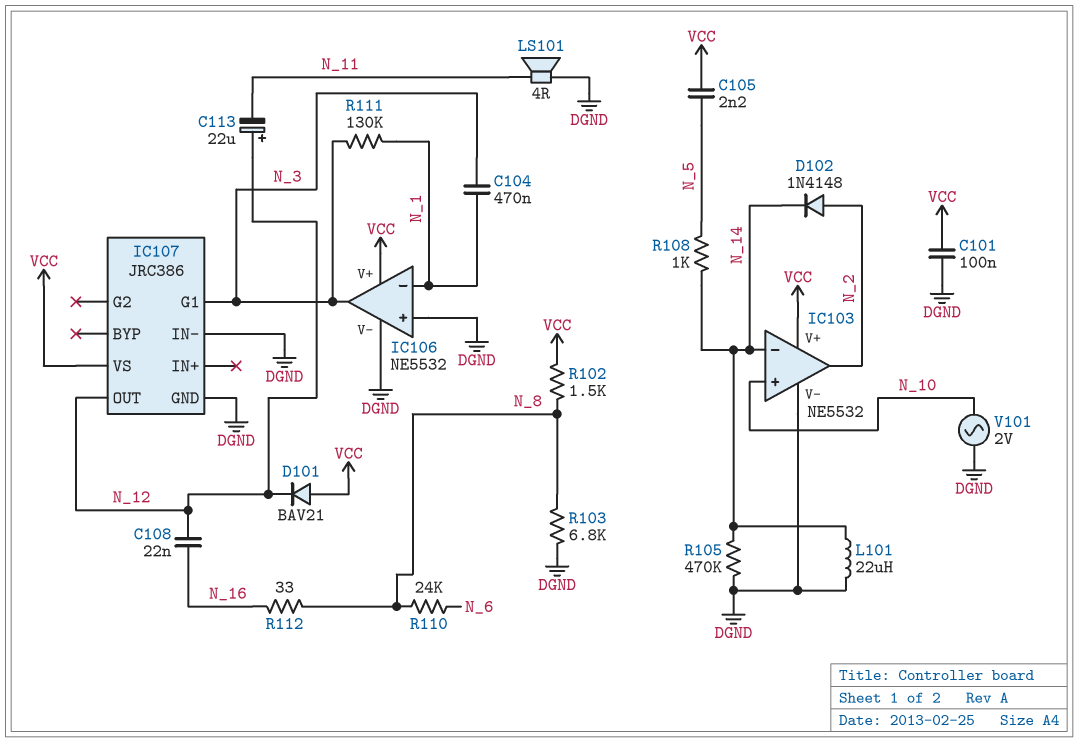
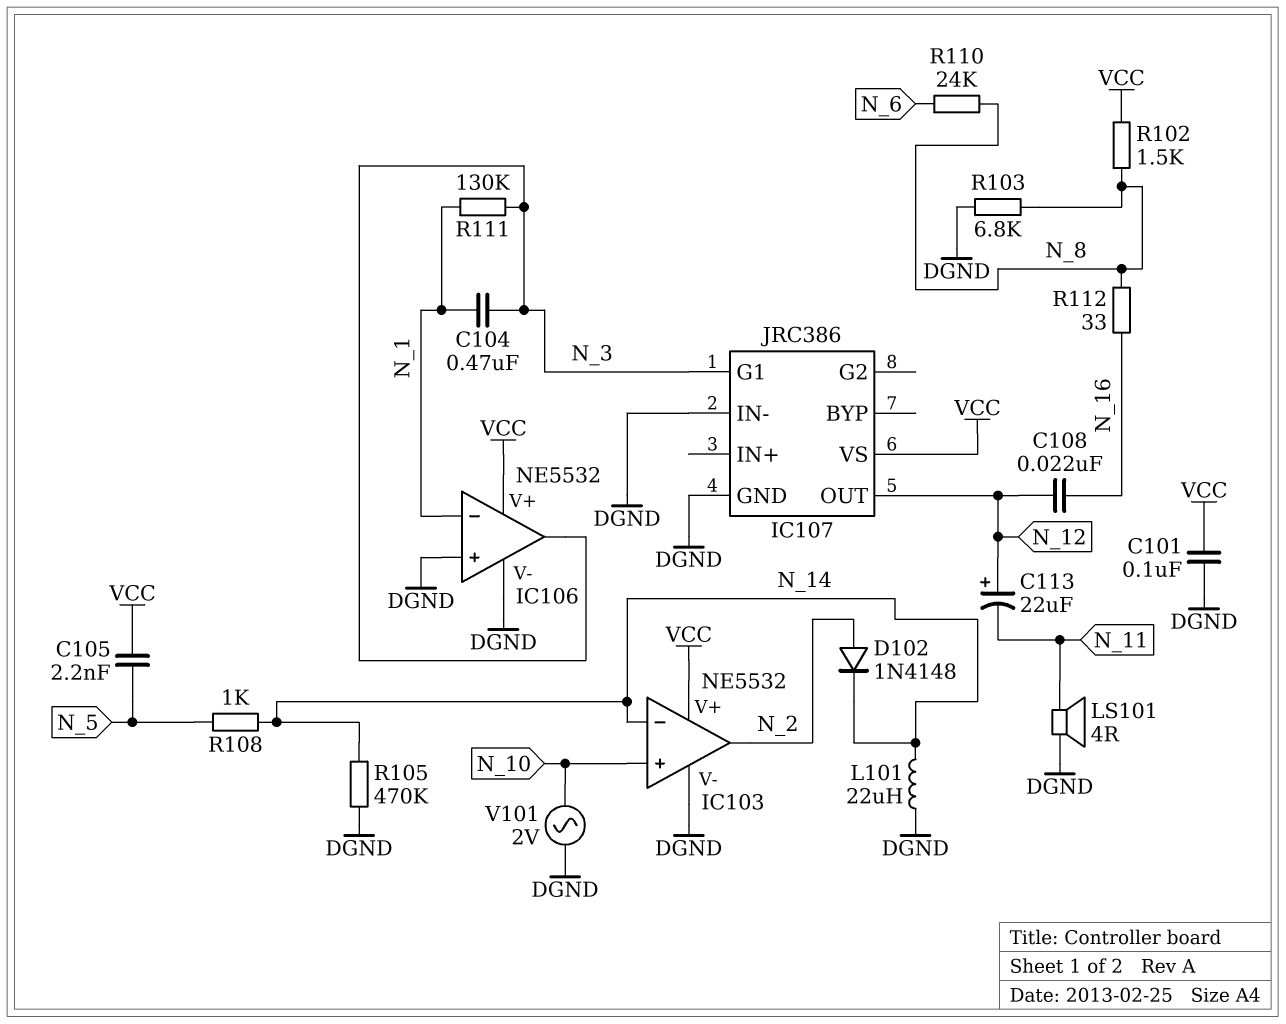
D101: diode BAV21 (A VCC, K N_12) -> none

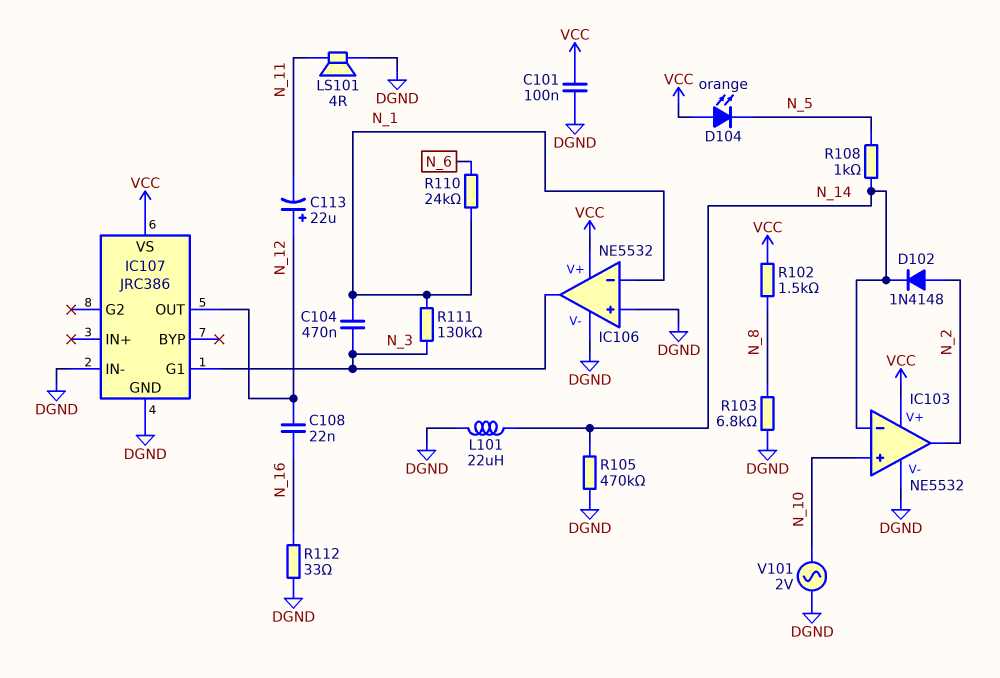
C105: 2.2nF (N_5, VCC) -> none
D104: none -> LED orange (A VCC, K N_5)
R110: 24k (N_6, N_8) -> 24k (N_1, N_6)
R112: 33 (N_8, N_16) -> 33 (DGND, N_16)

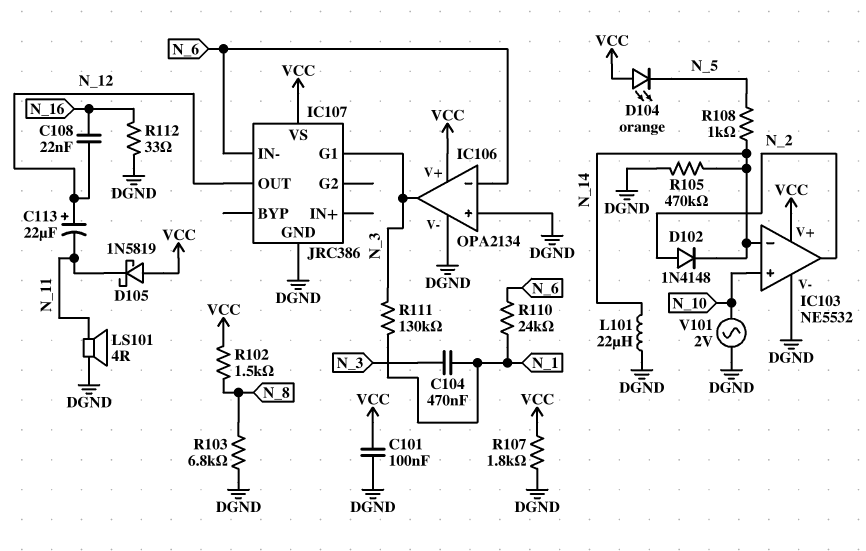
D105: none -> schottky 1N5819 (A VCC, K N_11)
IC106: NE5532 -> OPA2134
IC106 pin in-: N_1 -> N_6
IC107 pin IN-: DGND -> N_6
R107: none -> 1.8k (DGND, VCC)

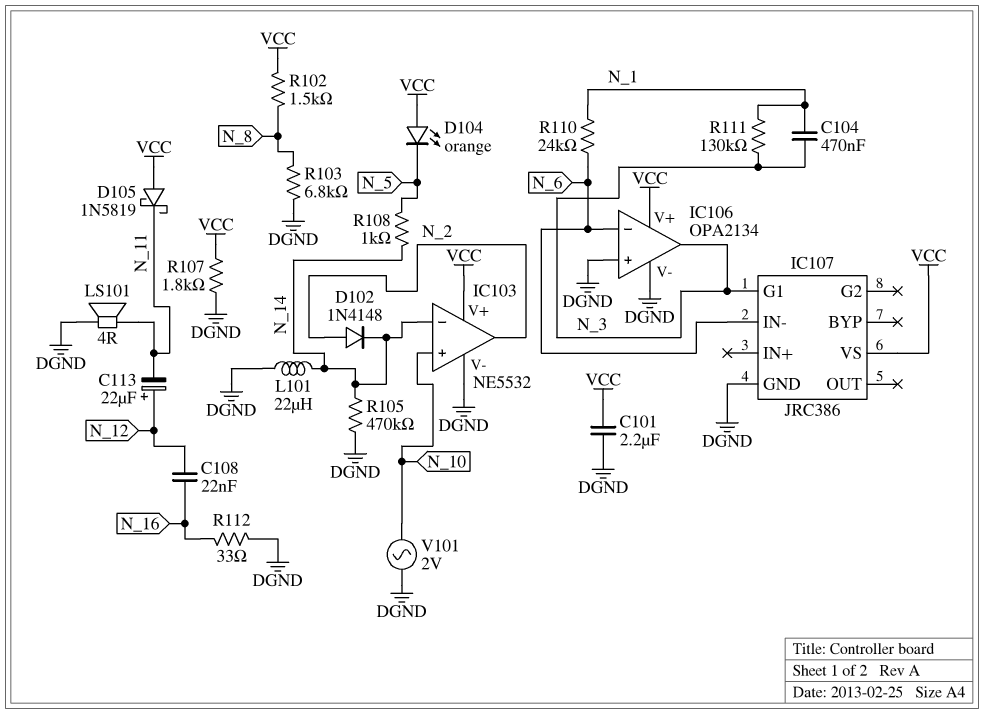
C101: 100nF (DGND, VCC) -> 2.2uF (DGND, VCC)
IC107 pin OUT: N_12 -> none

